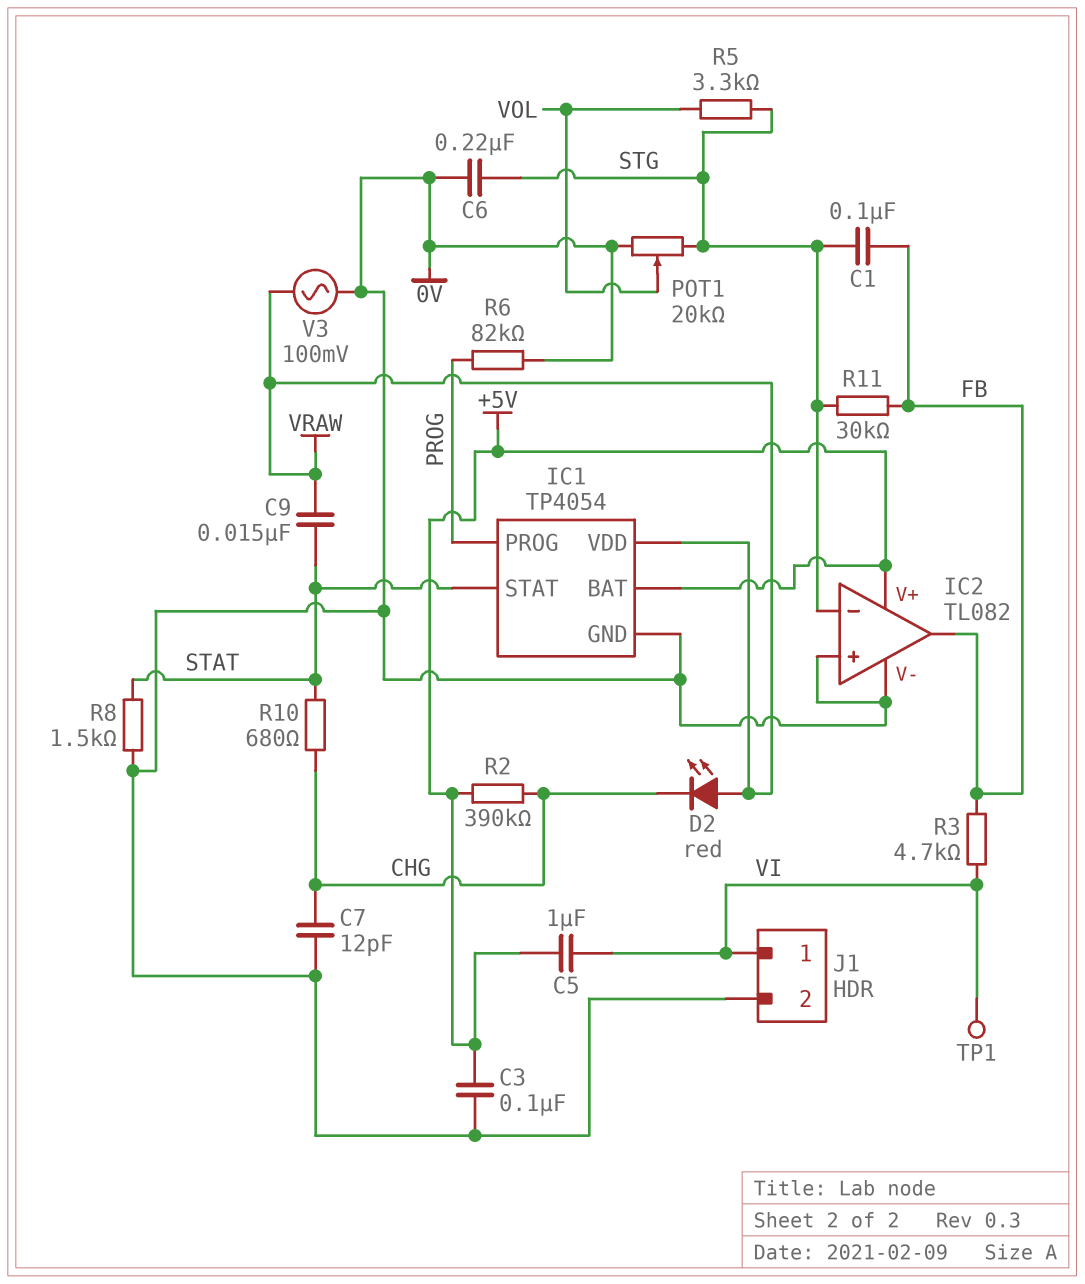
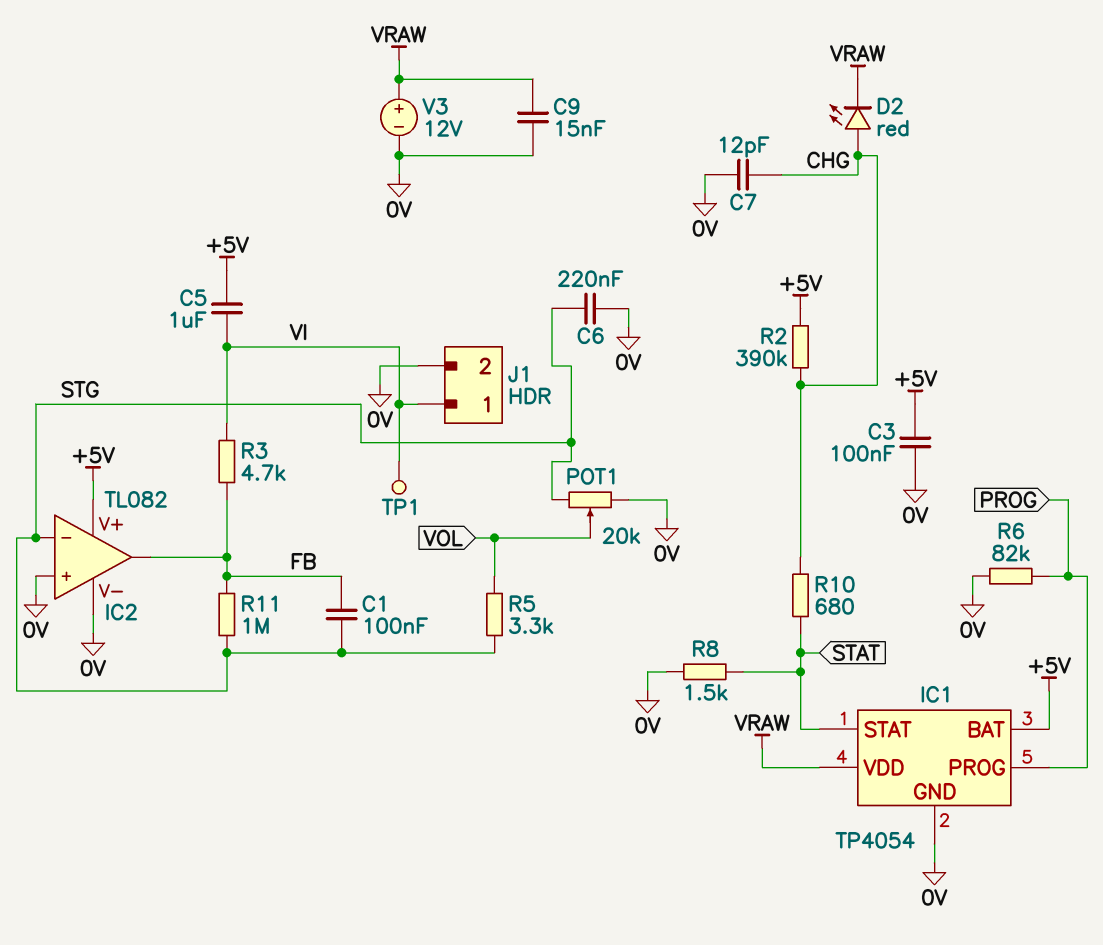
C9: 15nF (STAT, VRAW) -> 15nF (0V, VRAW)
D2: LED red (A VRAW, K CHG) -> LED red (A CHG, K VRAW)
R11: 30k (FB, STG) -> 1M (FB, STG)
V3: AC 100mV (0V, VRAW) -> 12V (plus VRAW, minus 0V)

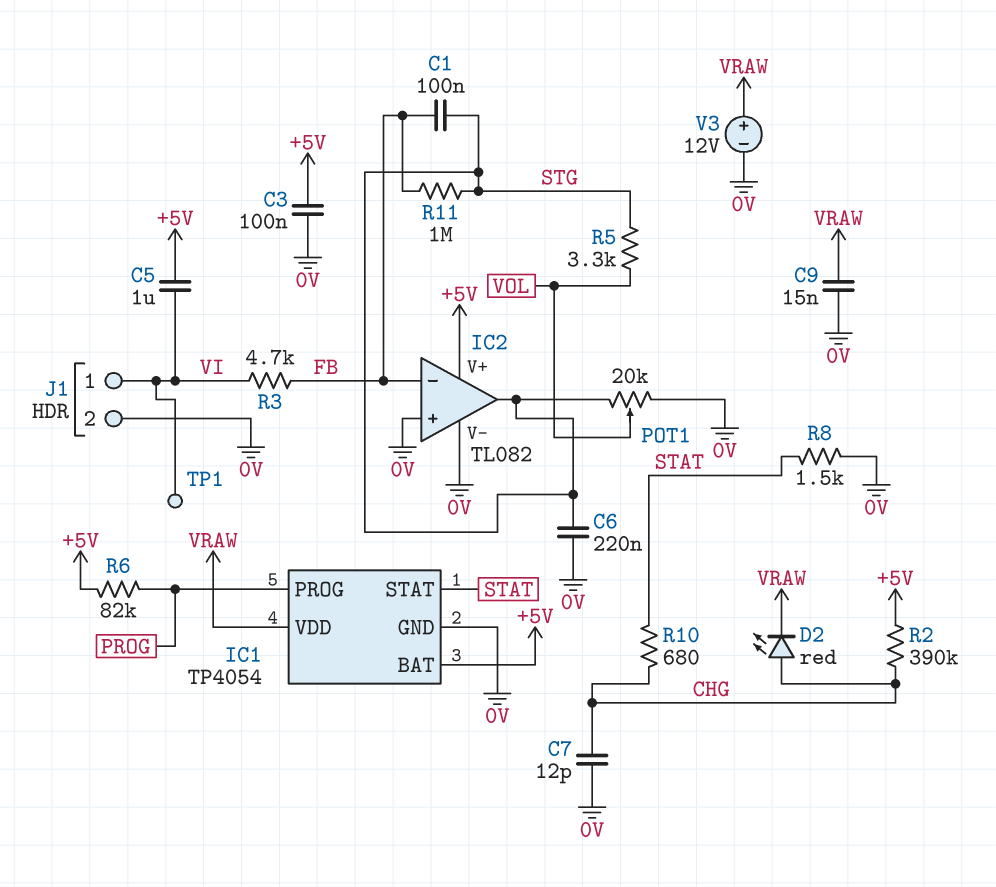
IC2 pin in-: STG -> FB
IC2 pin out: FB -> STG
R6: 82k (0V, PROG) -> 82k (+5V, PROG)

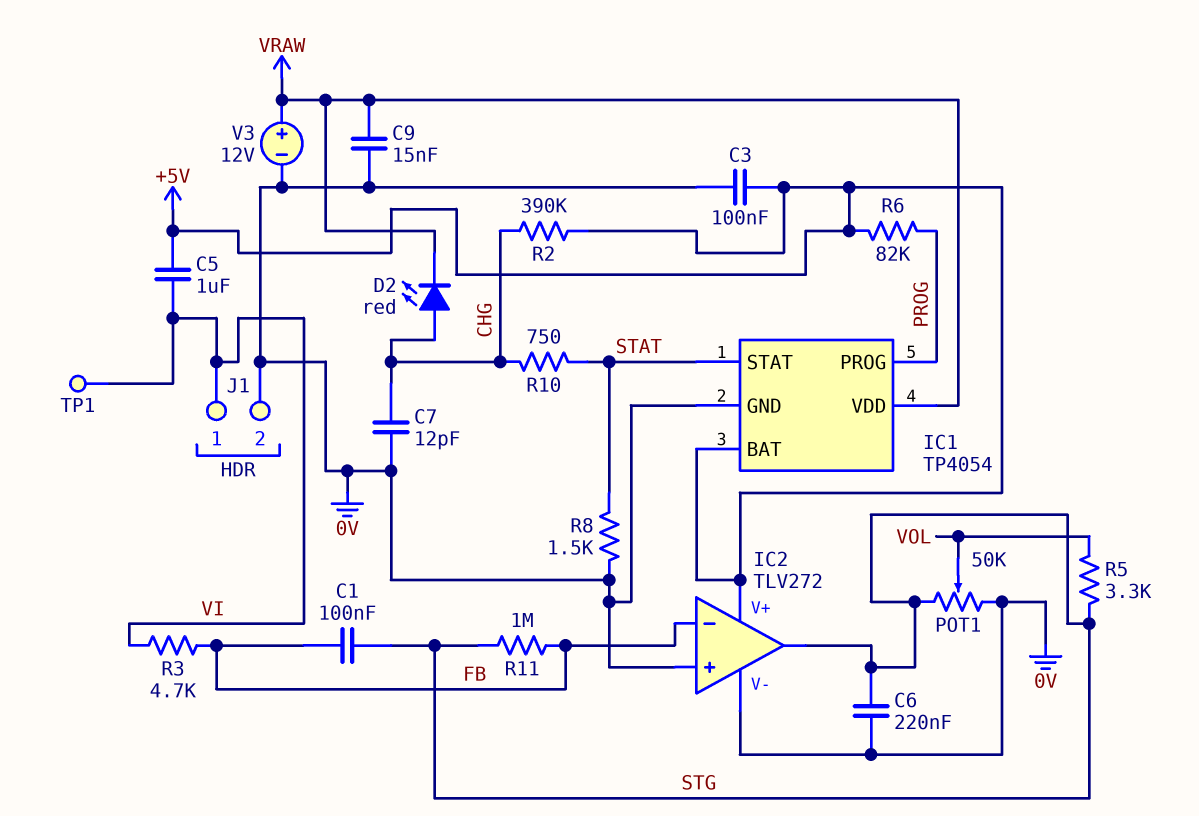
IC2: TL082 -> TLV272
POT1: 20k (0V, STG, wiper VOL) -> 50k (0V, STG, wiper VOL)
R10: 680 (CHG, STAT) -> 750 (CHG, STAT)

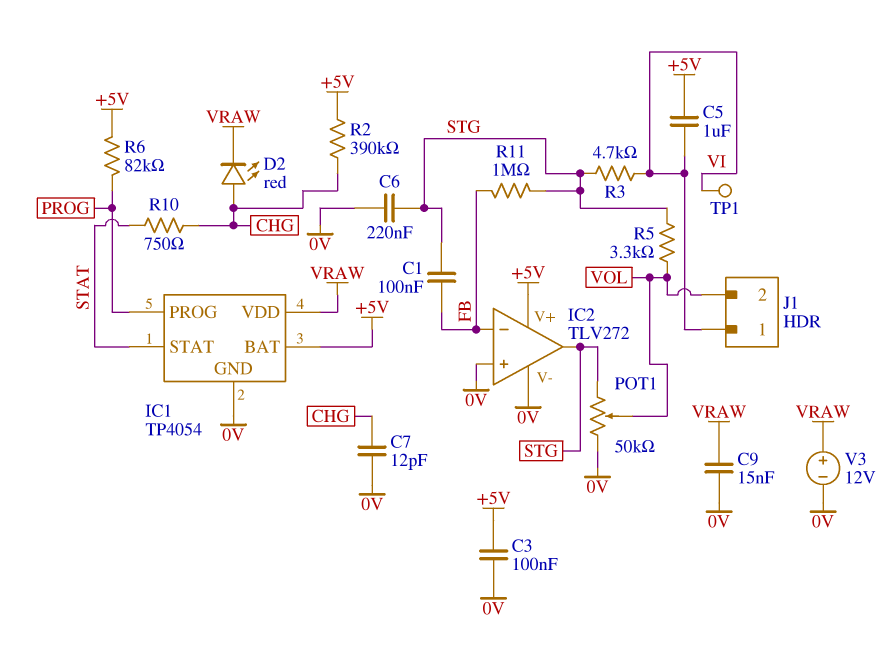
J1 pin 2: 0V -> VOL
R3: 4.7k (FB, VI) -> 4.7k (STG, VI)
R8: 1.5k (0V, STAT) -> none

